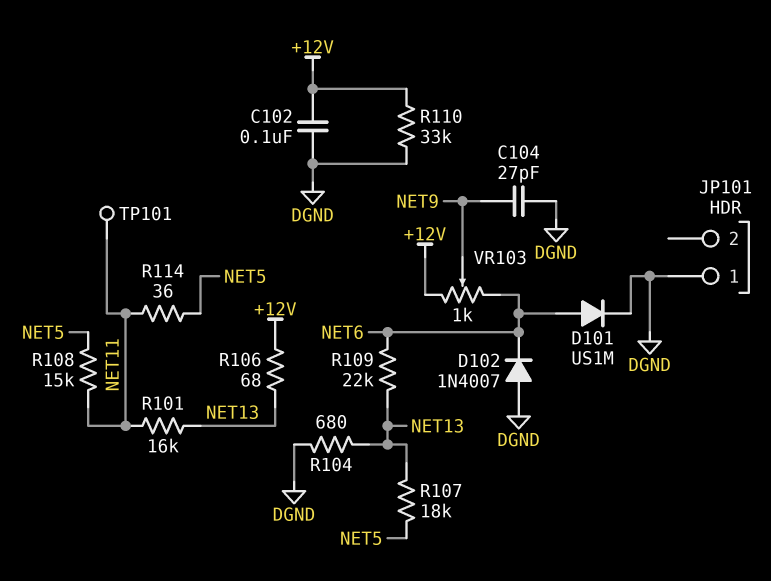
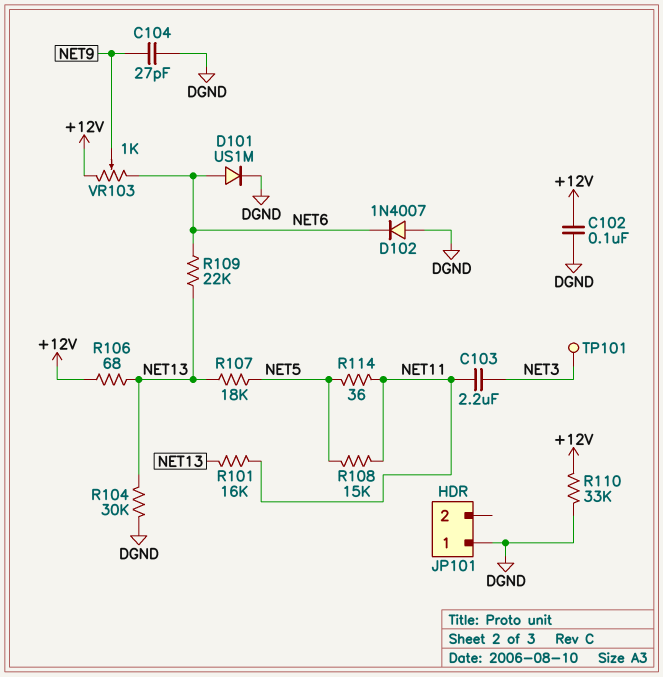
C103: none -> 2.2uF (NET3, NET11)
R104: 680 (DGND, NET13) -> 30k (DGND, NET13)
TP101: test point (NET11) -> test point (NET3)

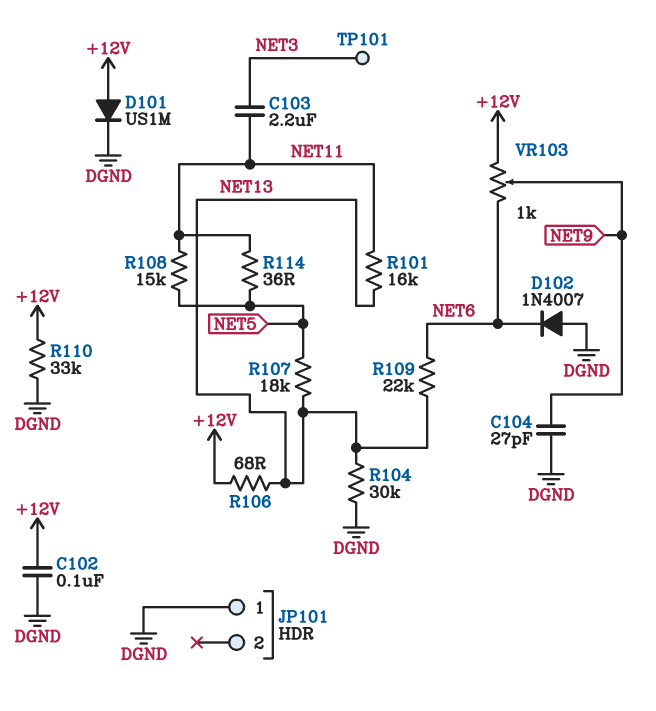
D101: diode US1M (A NET6, K DGND) -> diode US1M (A +12V, K DGND)

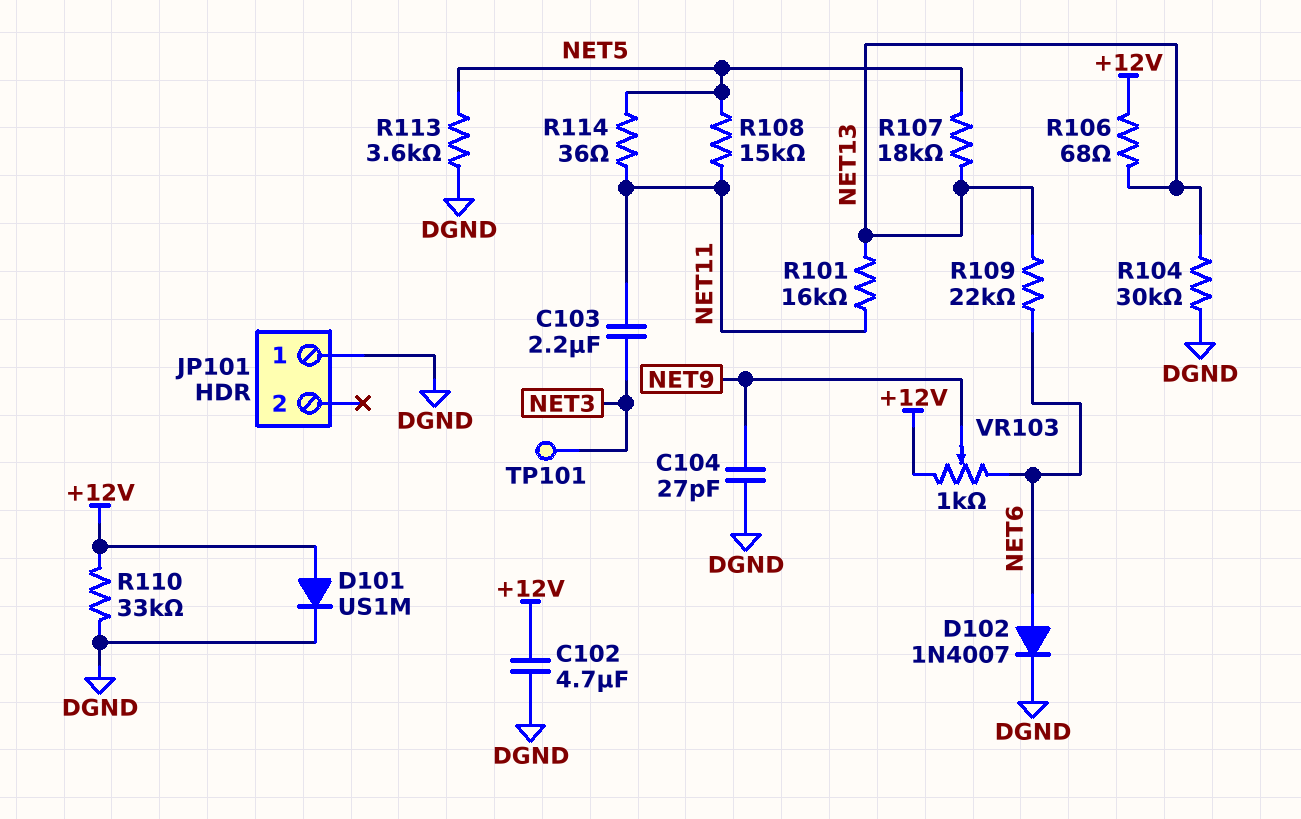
C102: 100nF (+12V, DGND) -> 4.7uF (+12V, DGND)
D102: diode 1N4007 (A DGND, K NET6) -> diode 1N4007 (A NET6, K DGND)
R113: none -> 3.6k (DGND, NET5)

